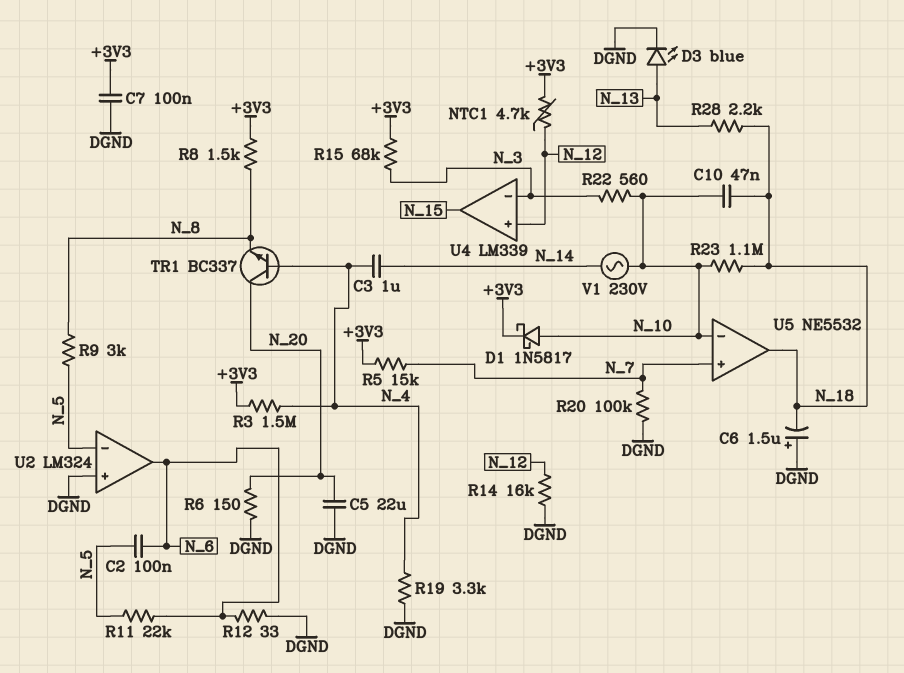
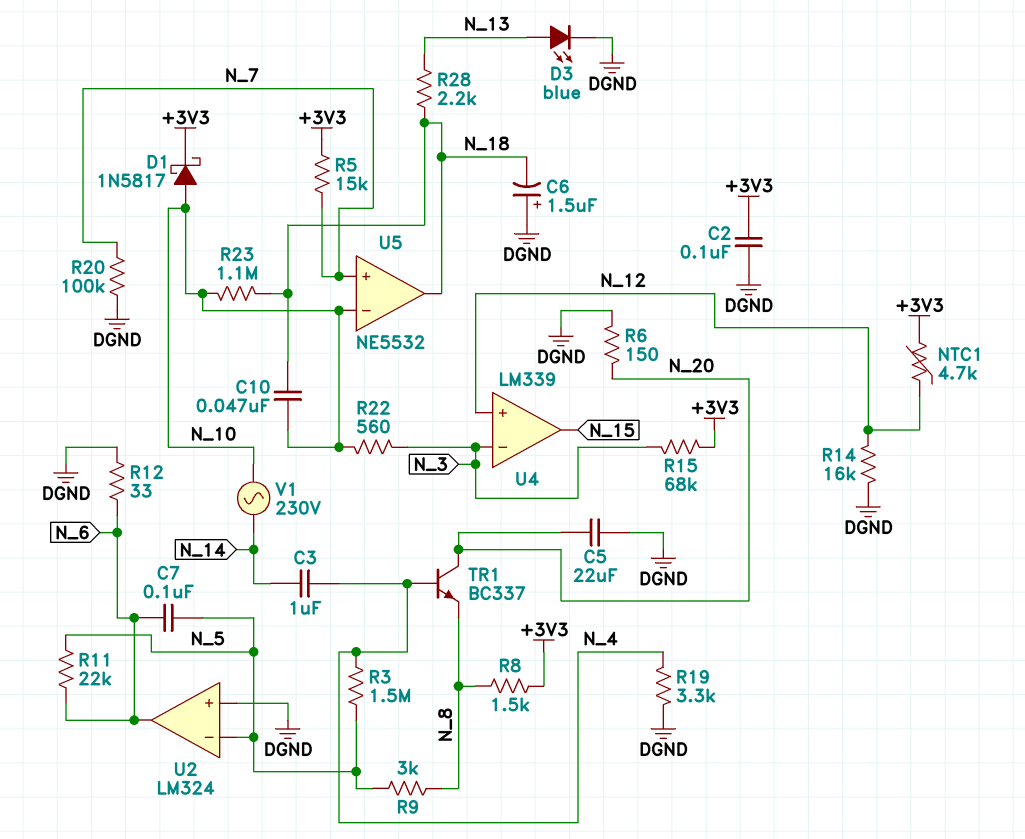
C2: 100nF (N_5, N_6) -> 100nF (+3V3, DGND)
C7: 100nF (+3V3, DGND) -> 100nF (N_5, N_6)
R3: 1.5M (+3V3, N_4) -> 1.5M (N_4, N_5)

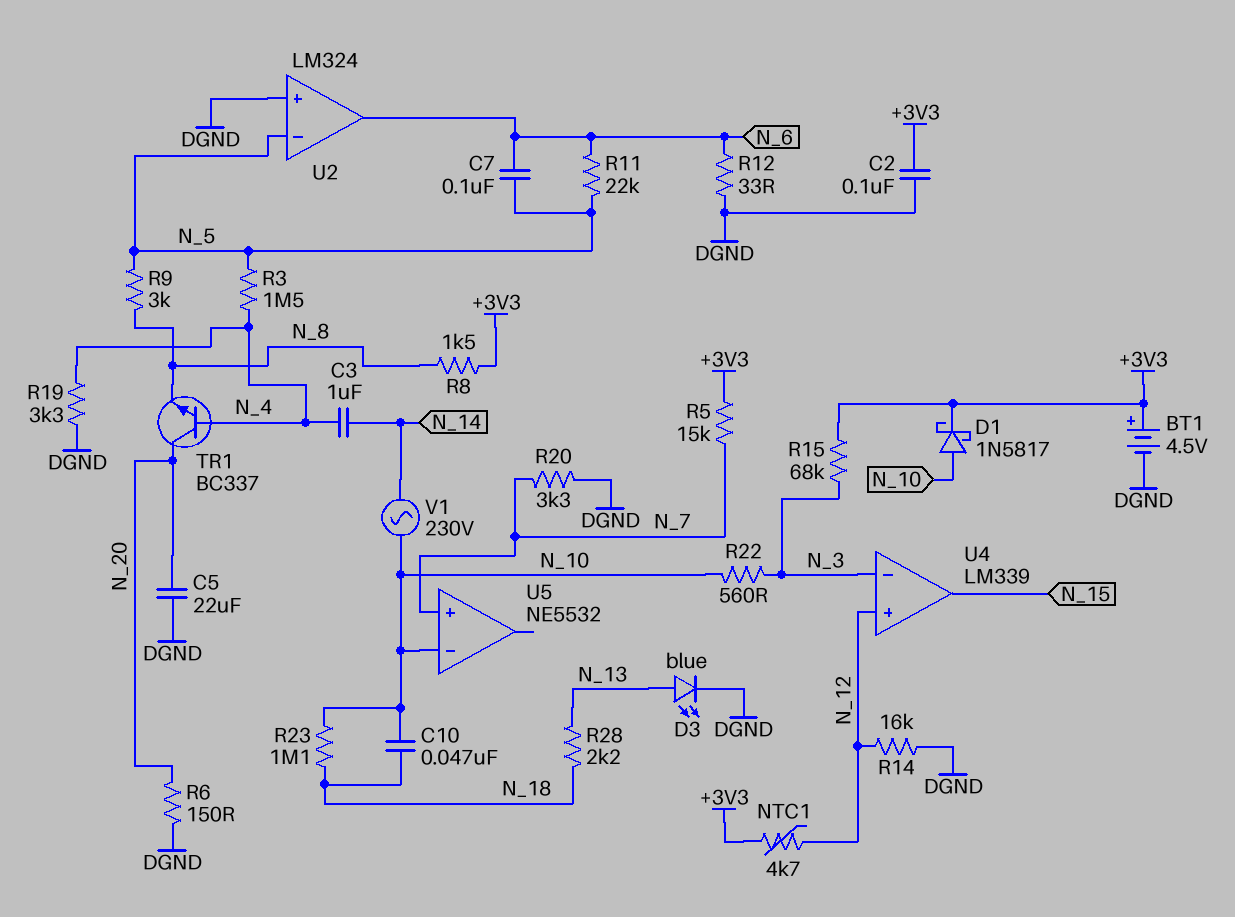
BT1: none -> 4.5V (plus +3V3, minus DGND)
C6: 1.5uF (plus DGND, minus N_18) -> none
R20: 100k (DGND, N_7) -> 3.3k (DGND, N_7)
U5 pin out: N_18 -> none

